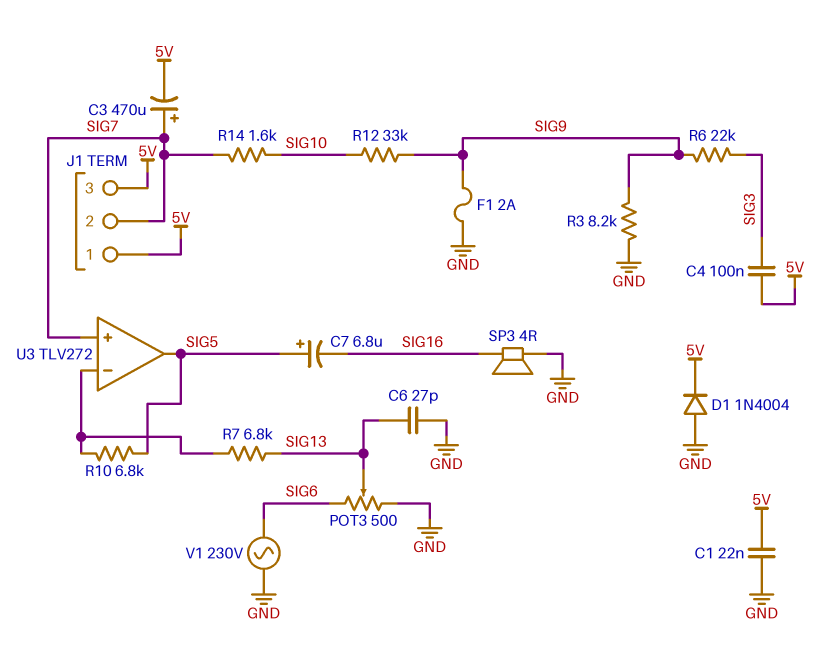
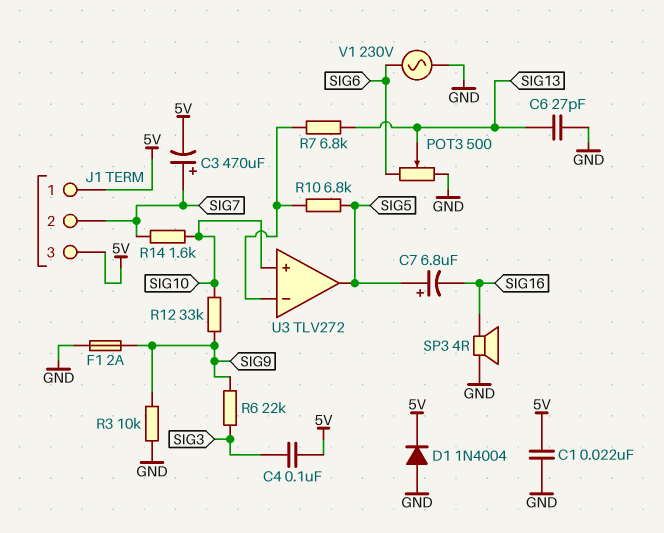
R3: 8.2k (GND, SIG9) -> 10k (GND, SIG9)
U3 pin in+: SIG7 -> SIG10

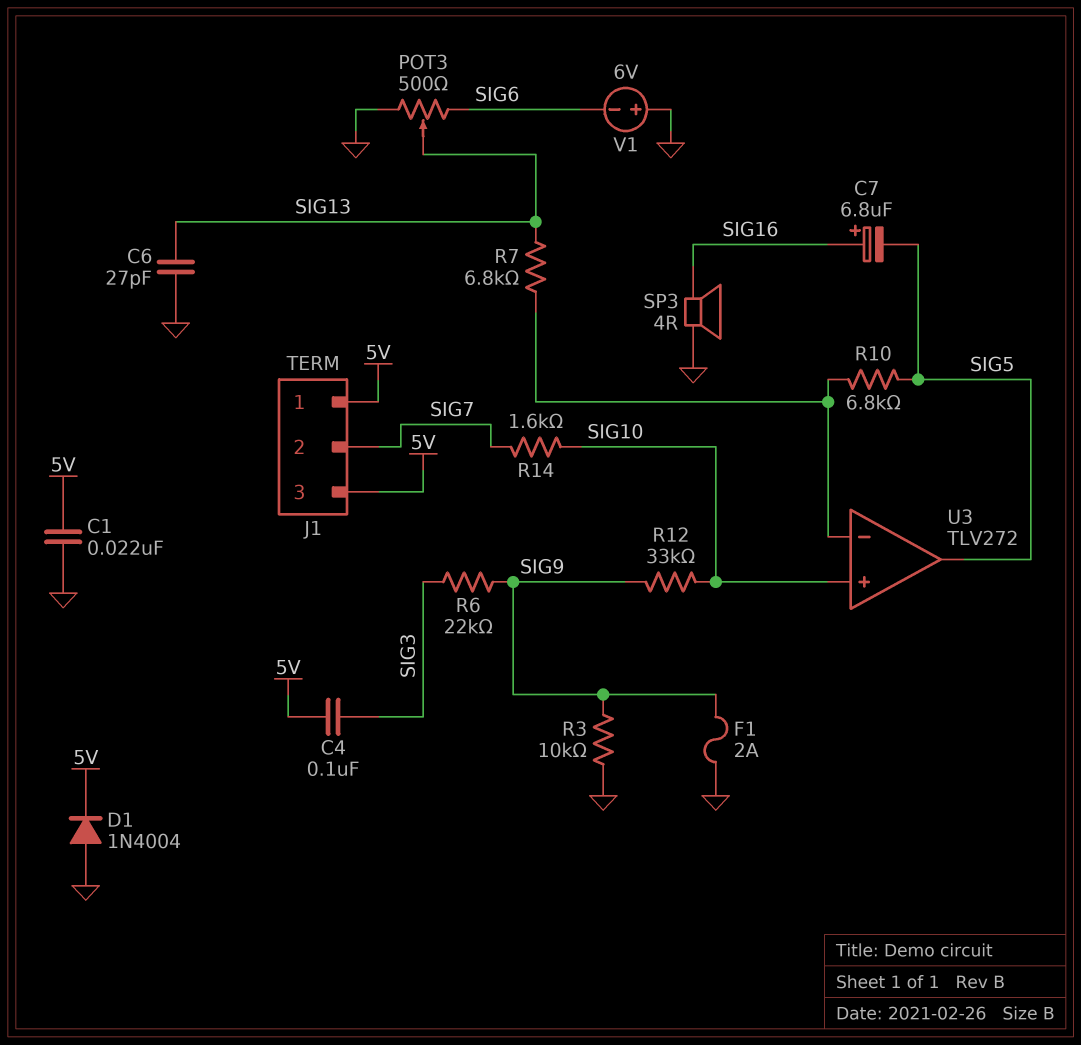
C3: 470uF (plus SIG7, minus 5V) -> none
C7: 6.8uF (plus SIG5, minus SIG16) -> 6.8uF (plus SIG16, minus SIG5)
V1: AC 230V (GND, SIG6) -> 6V (plus GND, minus SIG6)

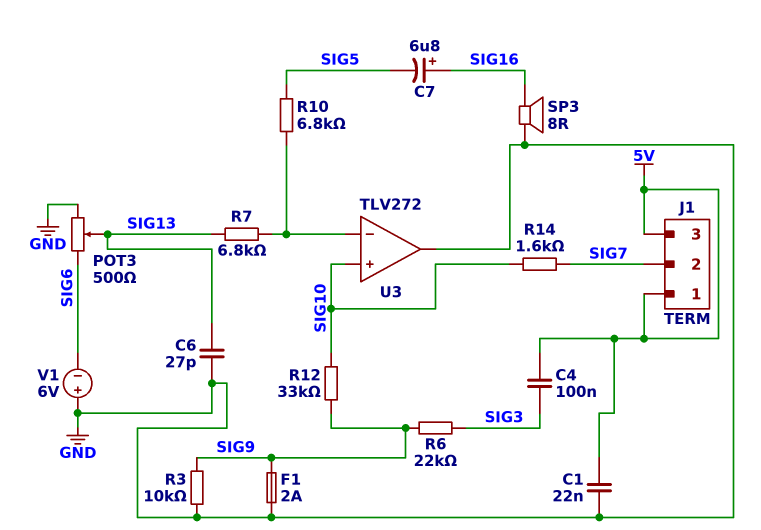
D1: diode 1N4004 (A GND, K 5V) -> none
SP3: speaker 4R (GND, SIG16) -> speaker 8R (GND, SIG16)
U3 pin out: SIG5 -> GND

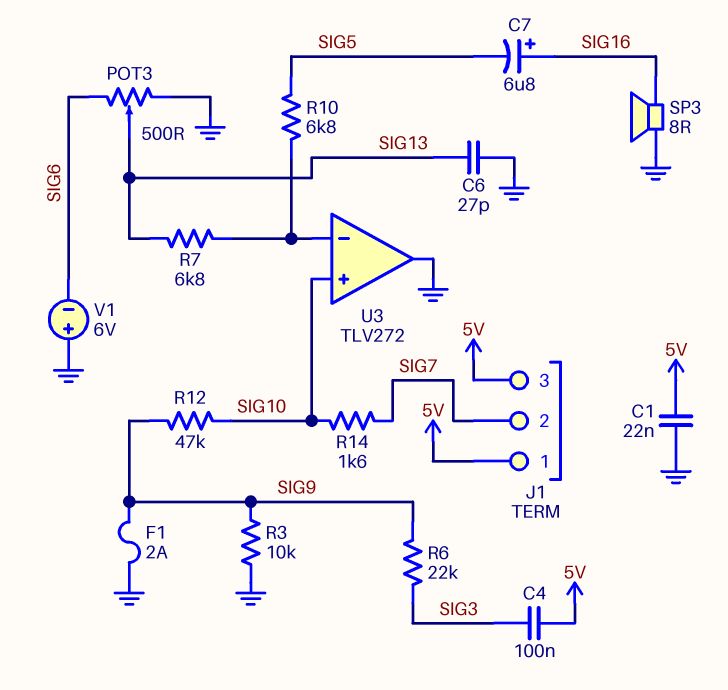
R12: 33k (SIG9, SIG10) -> 47k (SIG9, SIG10)

